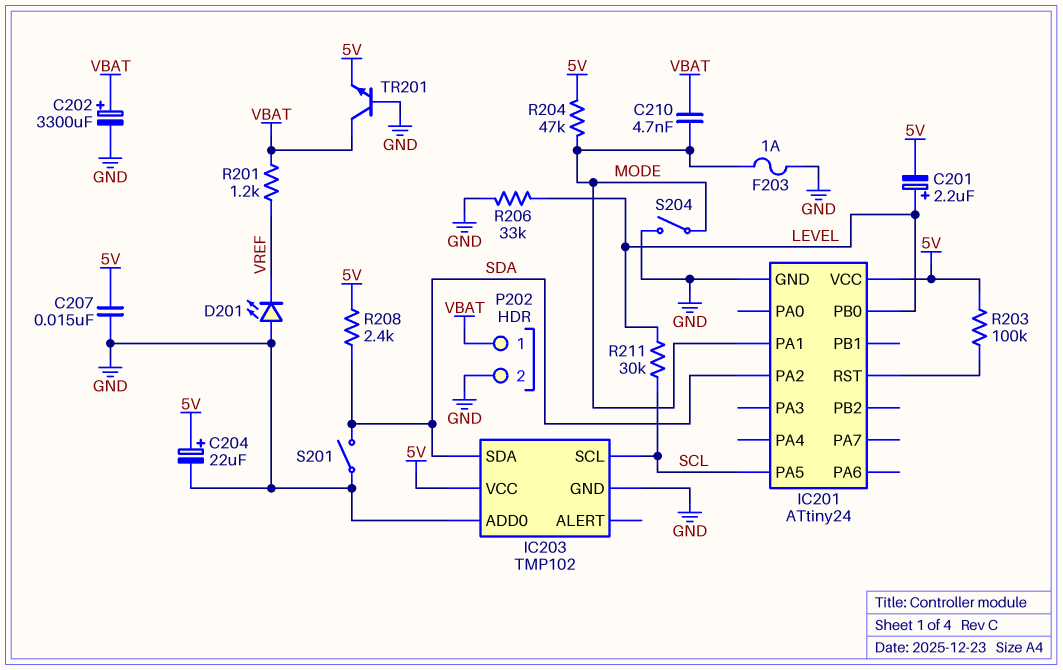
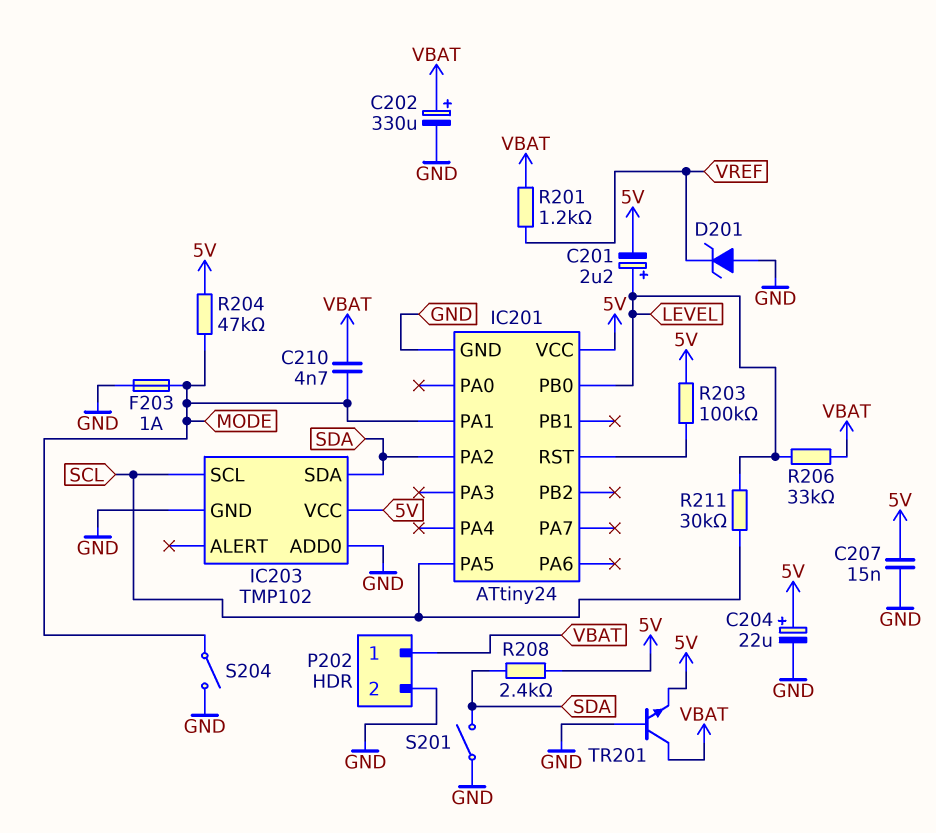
C202: 3300uF (plus VBAT, minus GND) -> 330uF (plus VBAT, minus GND)
D201: LED (A GND, K VREF) -> zener (A GND, K VREF)
R206: 33k (GND, LEVEL) -> 33k (LEVEL, VBAT)

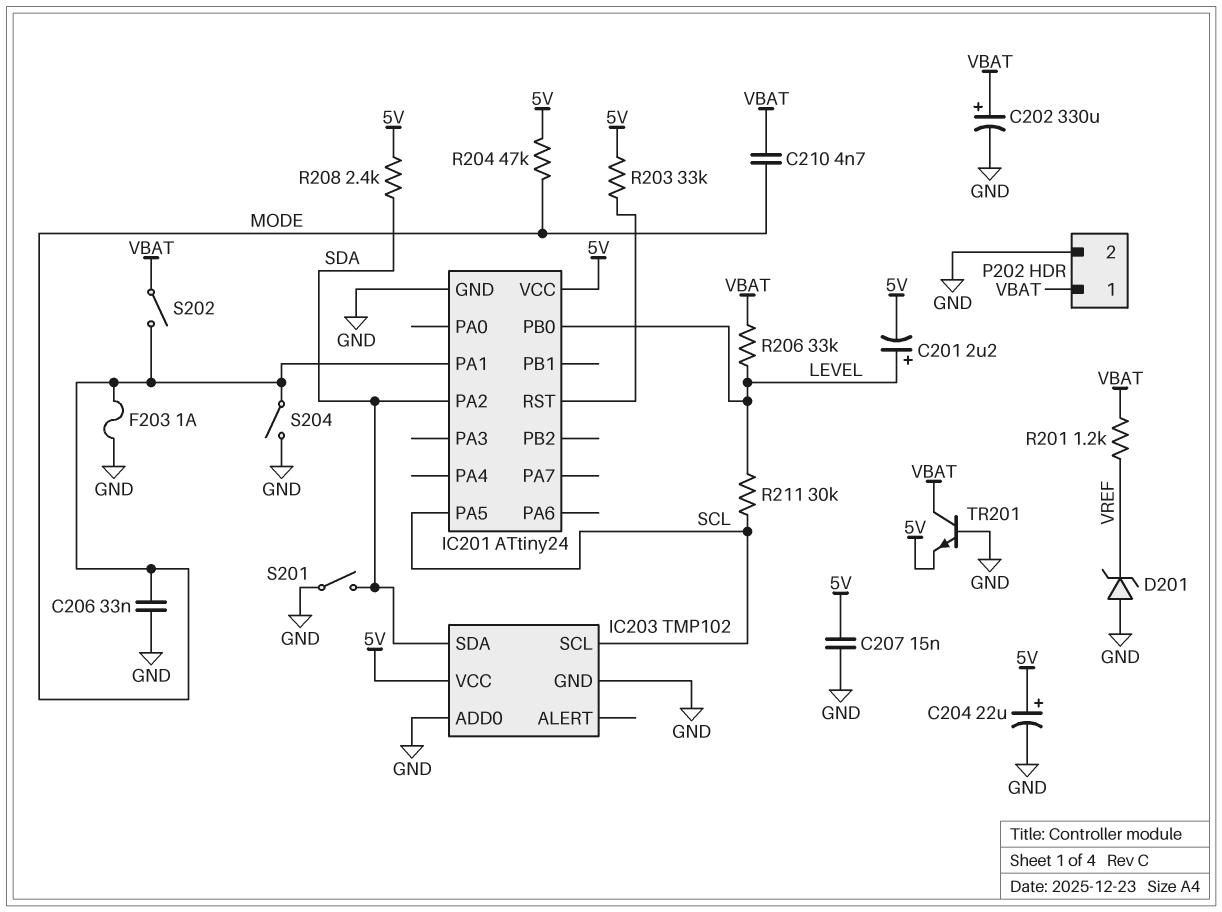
C206: none -> 33nF (GND, MODE)
R203: 100k (5V, IC201/RST) -> 33k (5V, IC201/RST)
S202: none -> switch (MODE, VBAT)

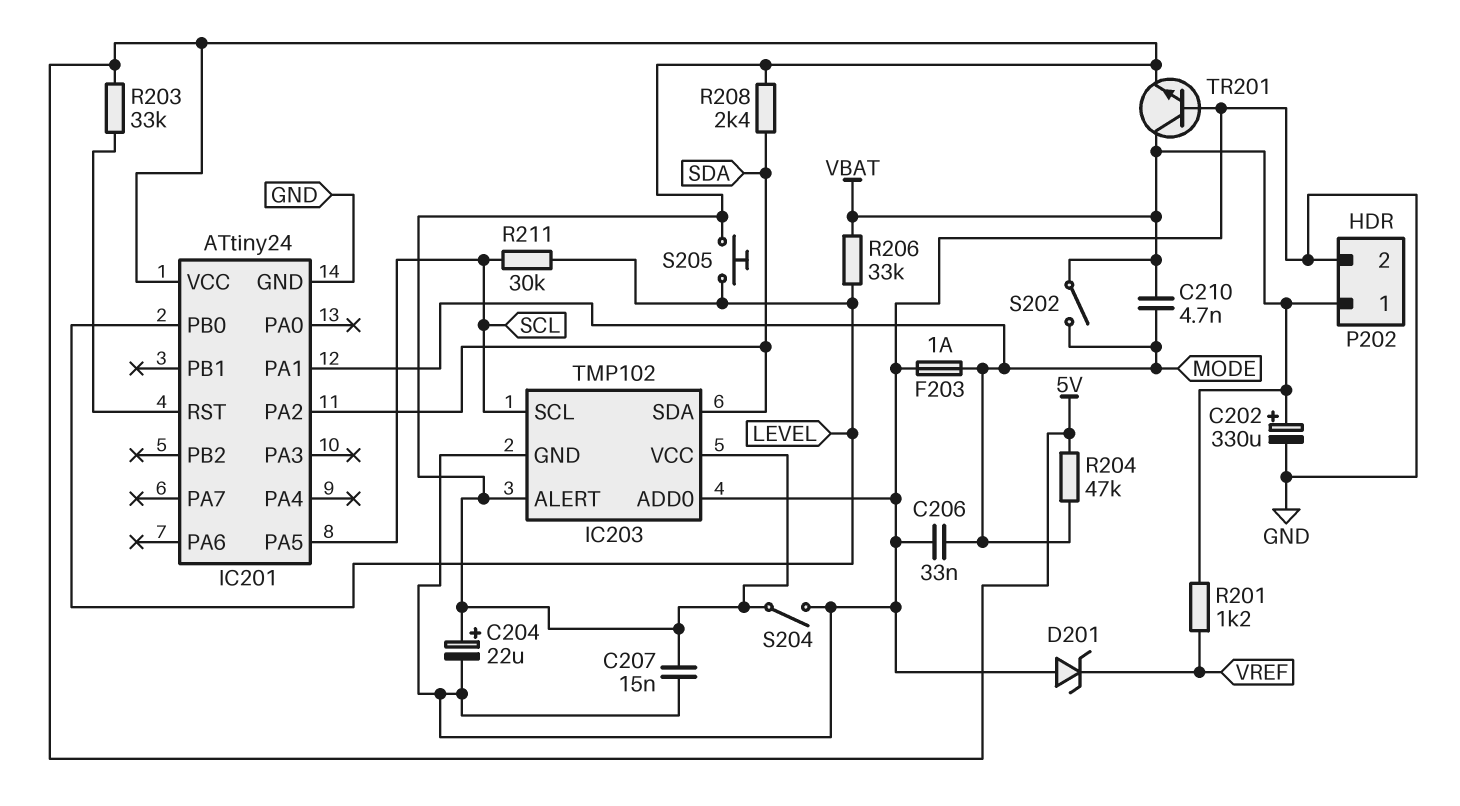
C201: 2.2uF (plus LEVEL, minus 5V) -> none
IC203 pin ALERT: none -> 5V
S201: switch (GND, SDA) -> none
S204: switch (GND, MODE) -> switch (5V, GND)
S205: none -> button (5V, LEVEL)

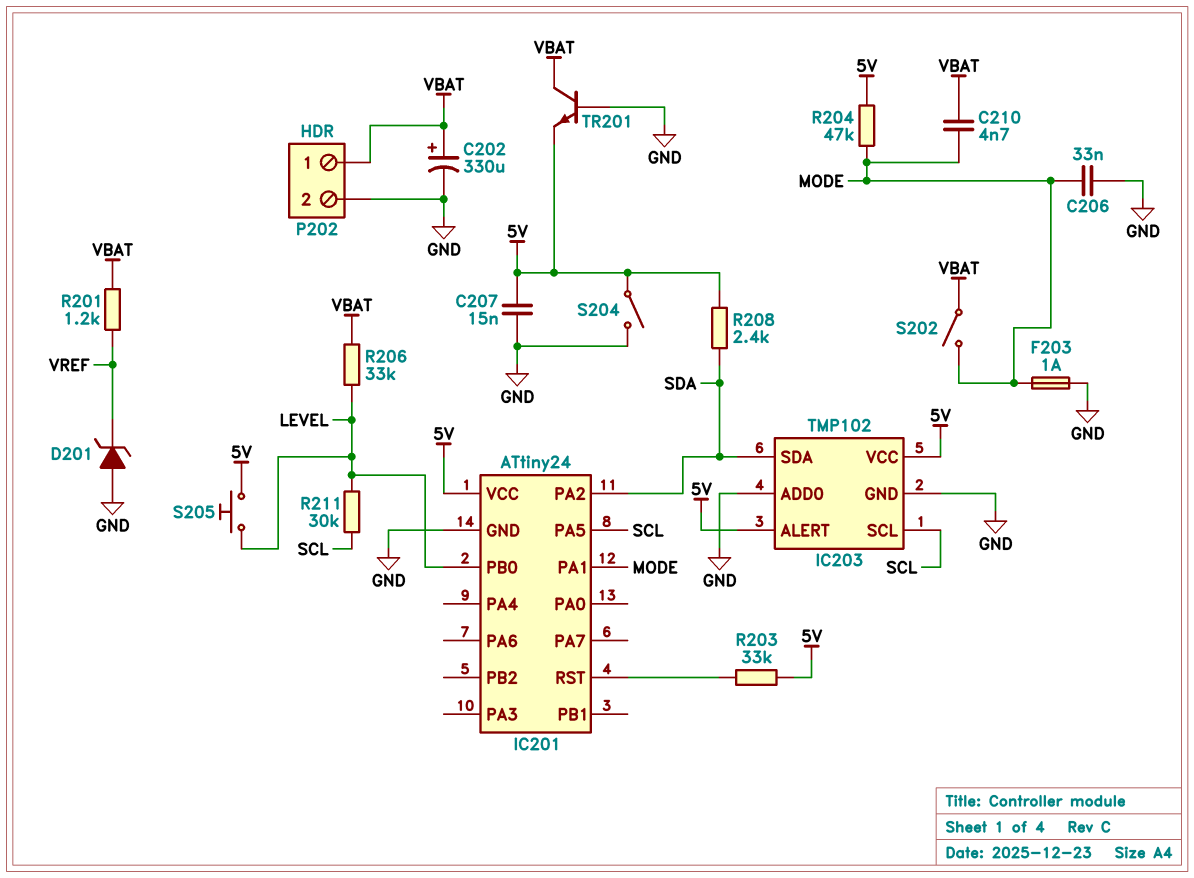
C204: 22uF (plus 5V, minus GND) -> none

